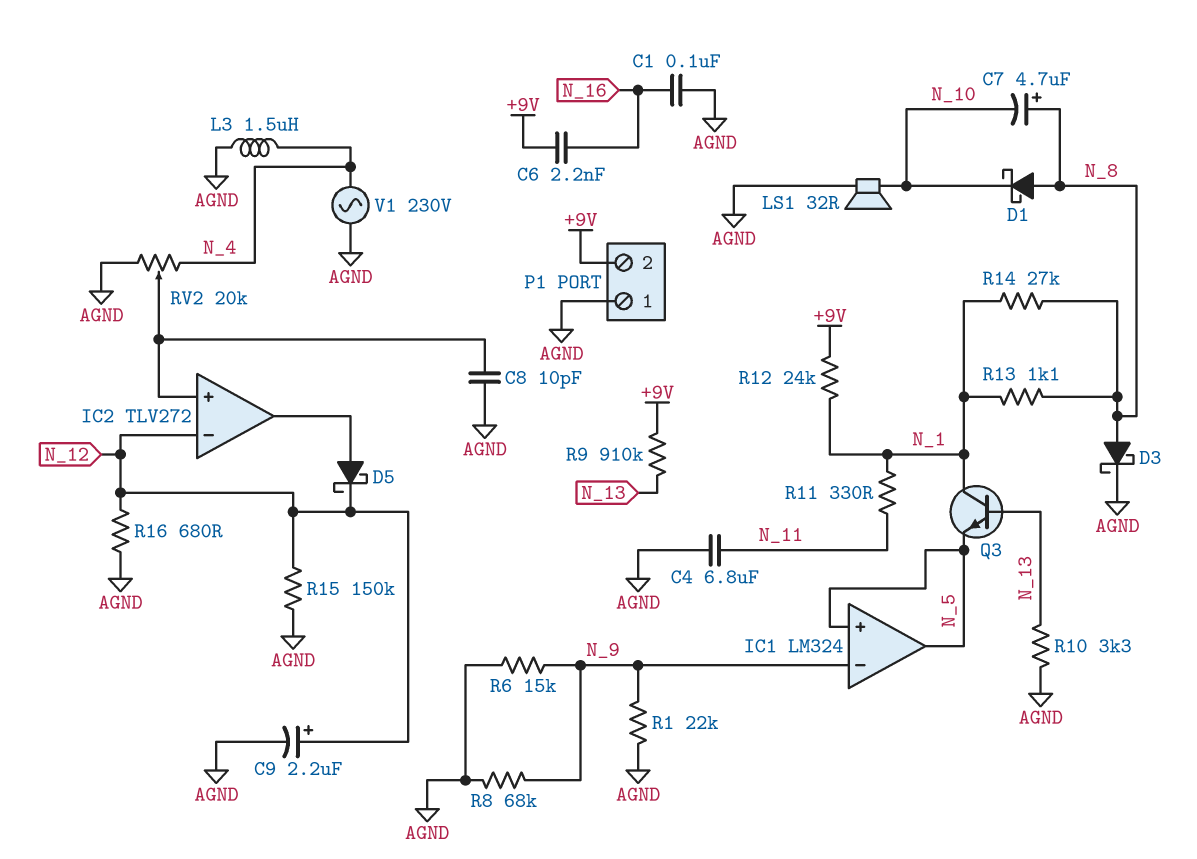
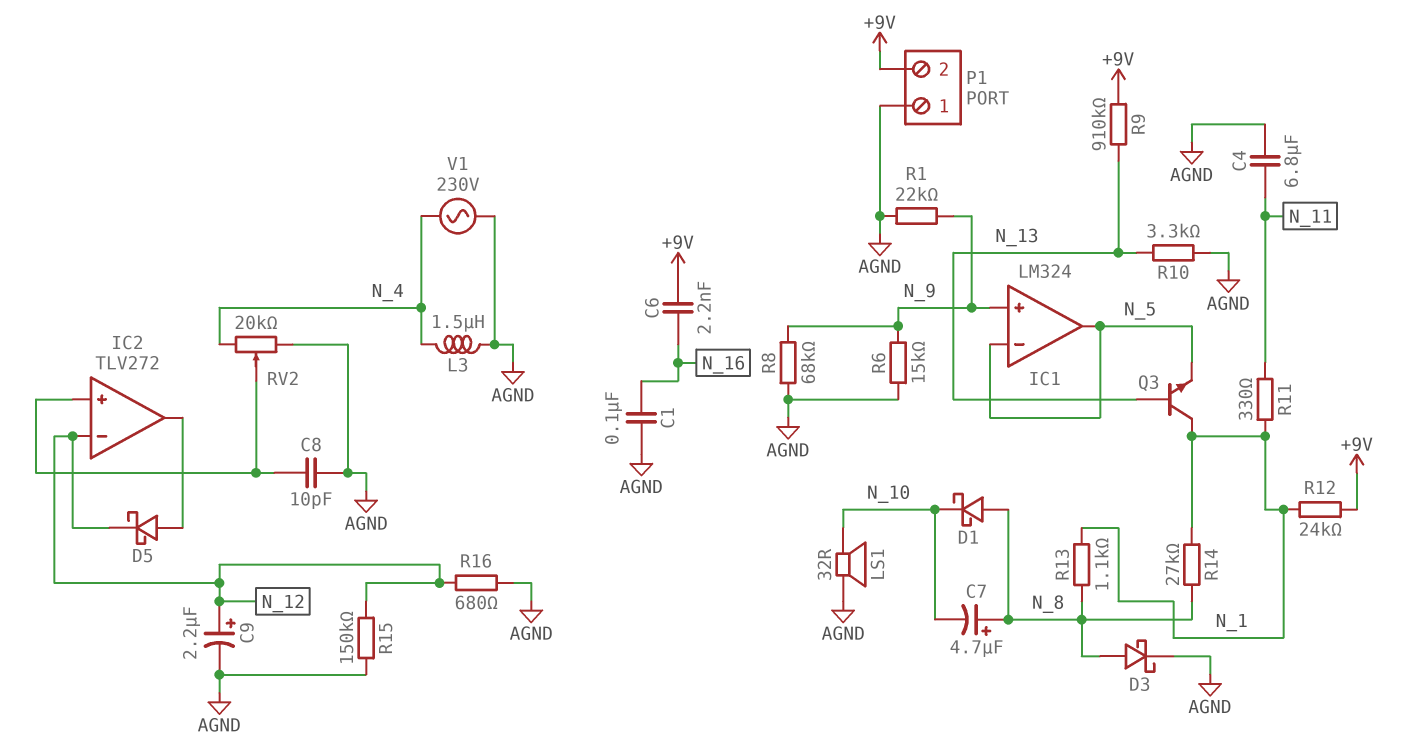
IC1 pin in+: N_5 -> N_9
IC1 pin in-: N_9 -> N_5

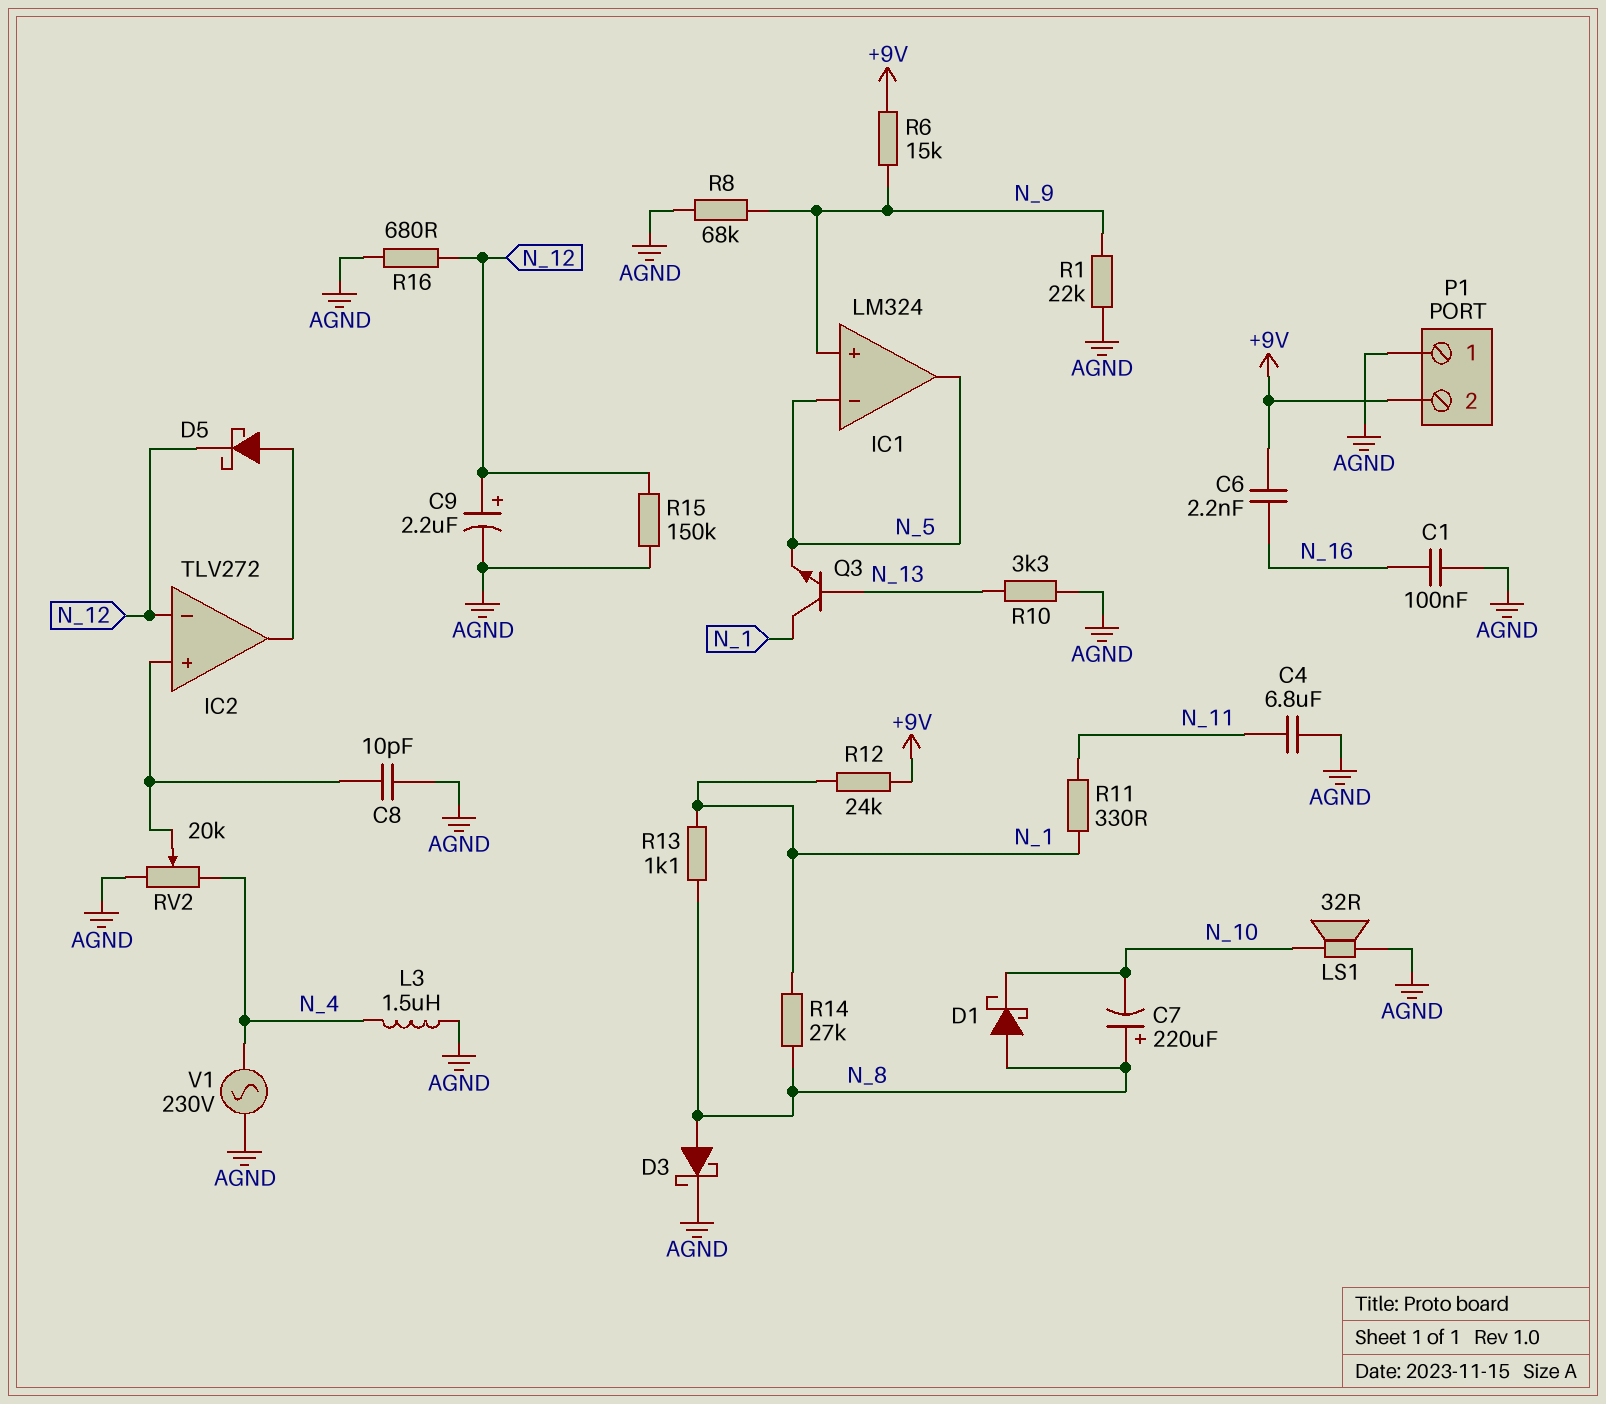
C7: 4.7uF (plus N_8, minus N_10) -> 220uF (plus N_8, minus N_10)
R6: 15k (AGND, N_9) -> 15k (+9V, N_9)
R9: 910k (+9V, N_13) -> none

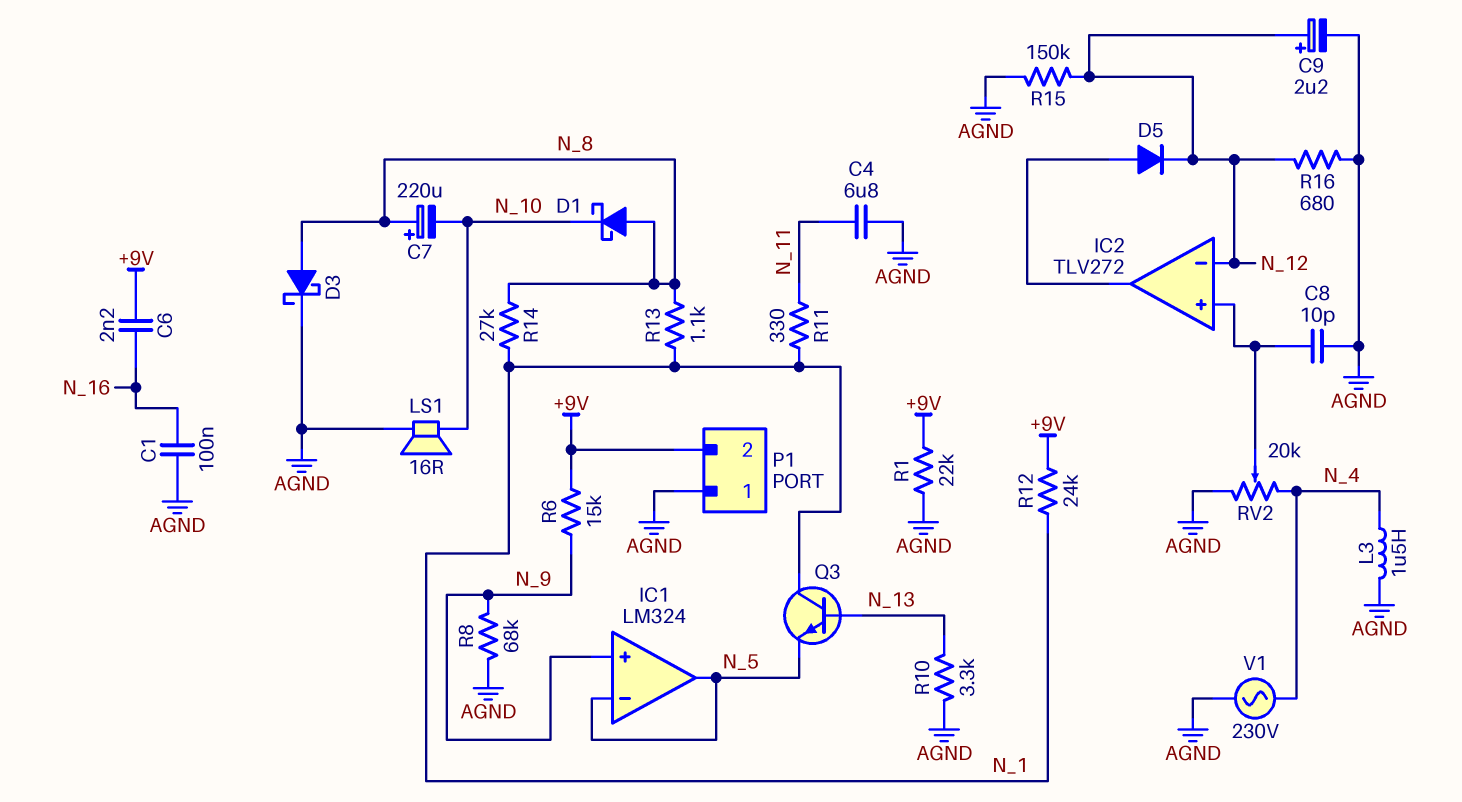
D5: schottky (A IC2/out, K N_12) -> diode (A IC2/out, K N_12)
LS1: speaker 32R (AGND, N_10) -> speaker 16R (AGND, N_10)
R1: 22k (AGND, N_9) -> 22k (+9V, AGND)

